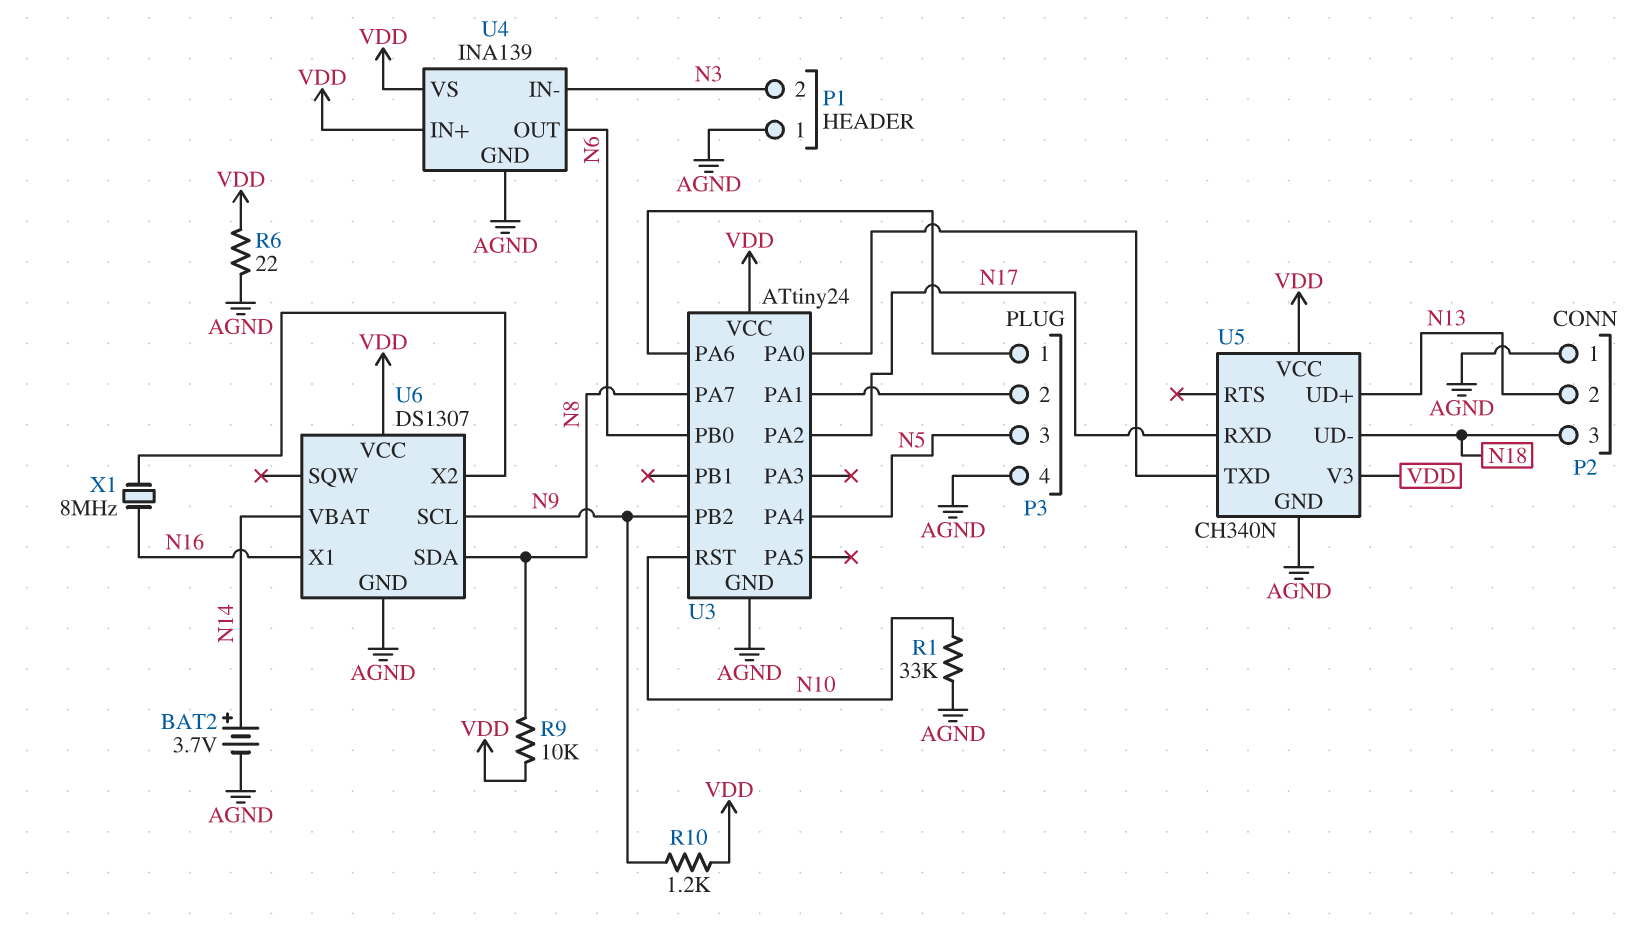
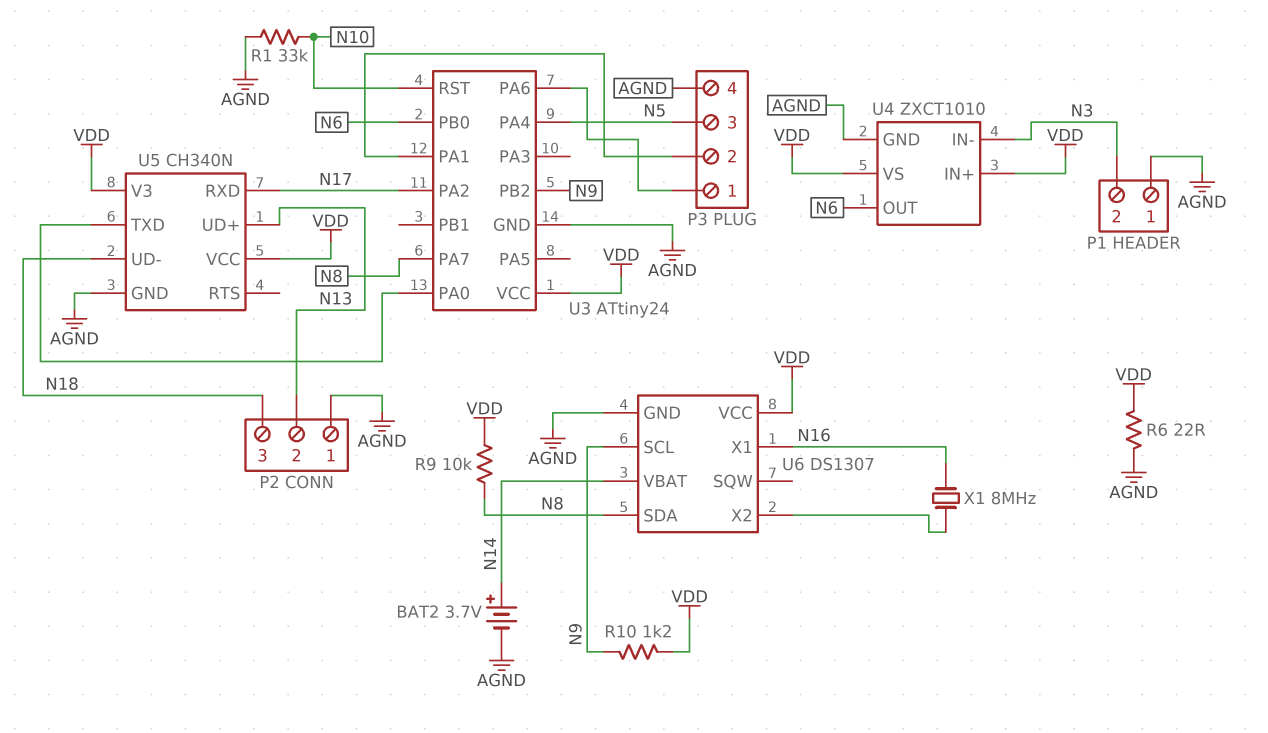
U4: INA139 -> ZXCT1010

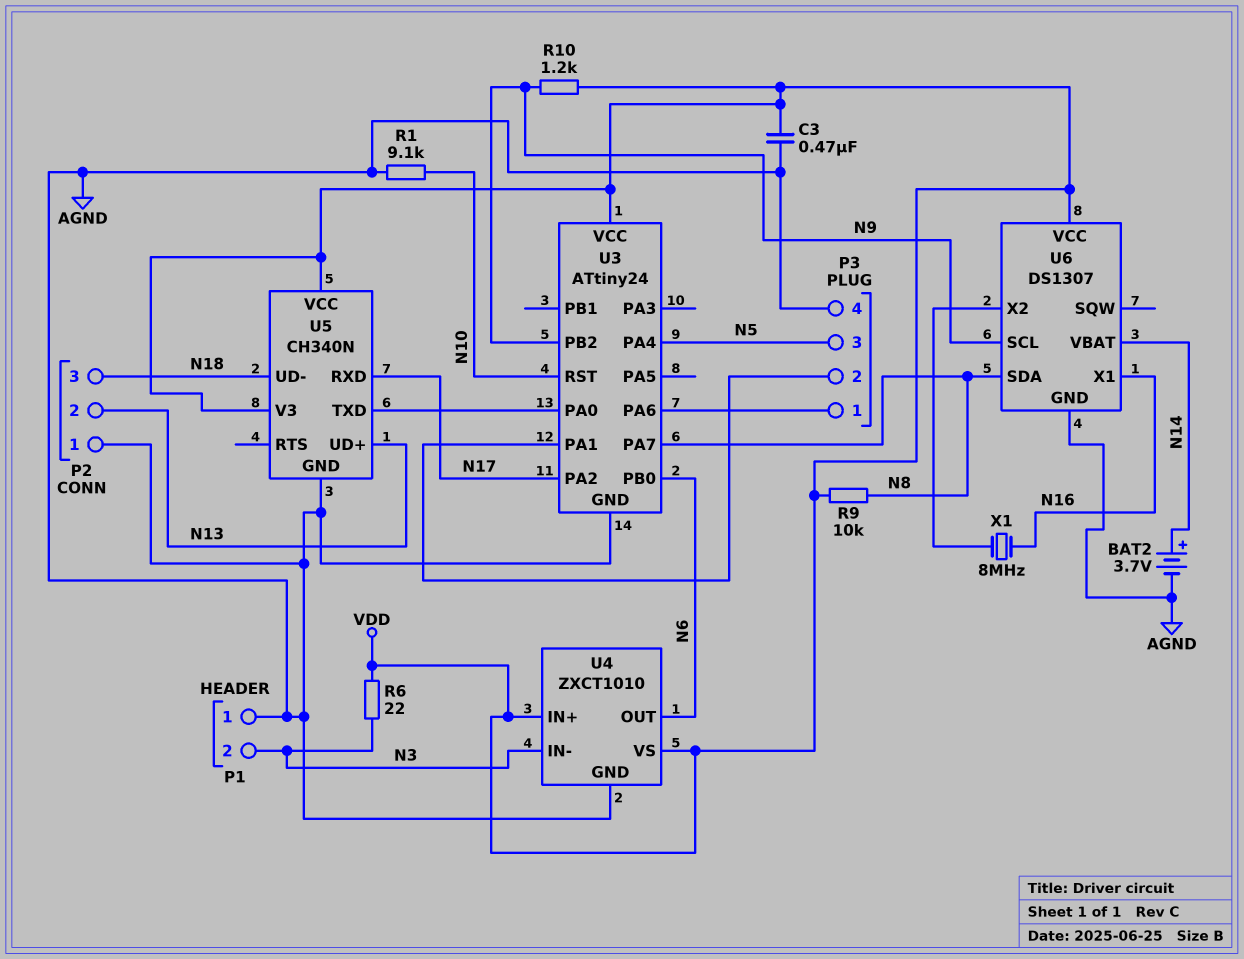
C3: none -> 470nF (AGND, VDD)
R1: 33k (AGND, N10) -> 9.1k (AGND, N10)
R6: 22 (AGND, VDD) -> 22 (N3, VDD)

